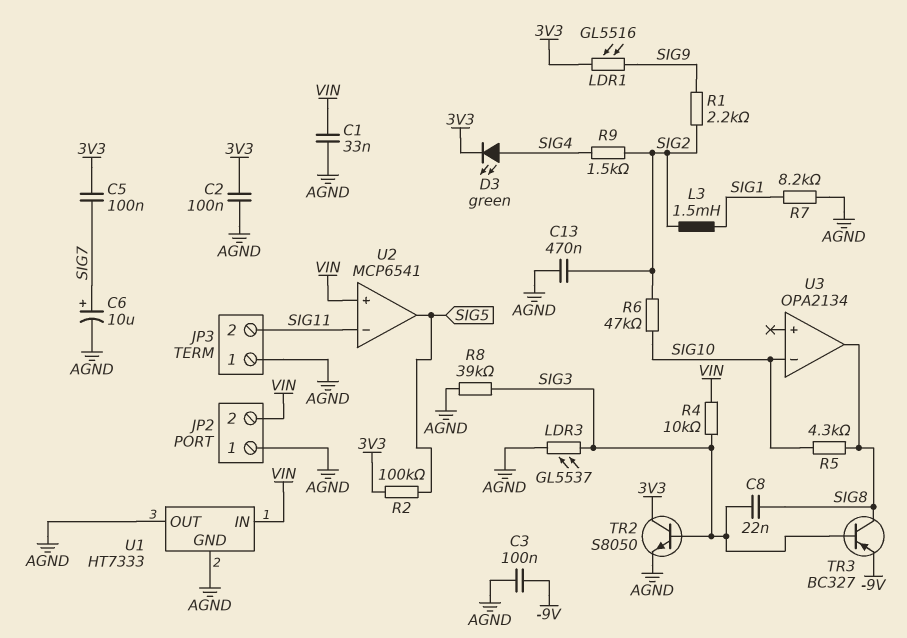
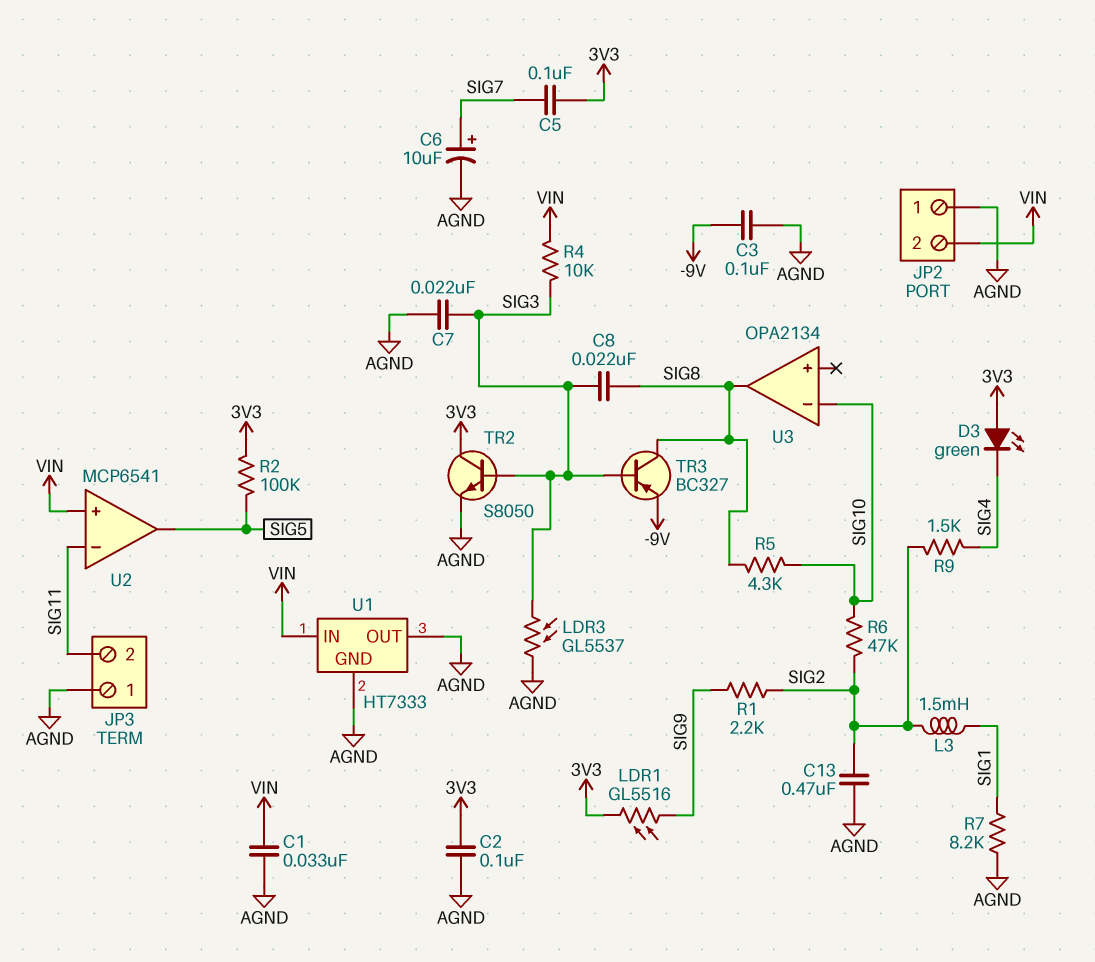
C7: none -> 22nF (AGND, SIG3)
D3: LED green (A SIG4, K 3V3) -> LED green (A 3V3, K SIG4)
R8: 39k (AGND, SIG3) -> none

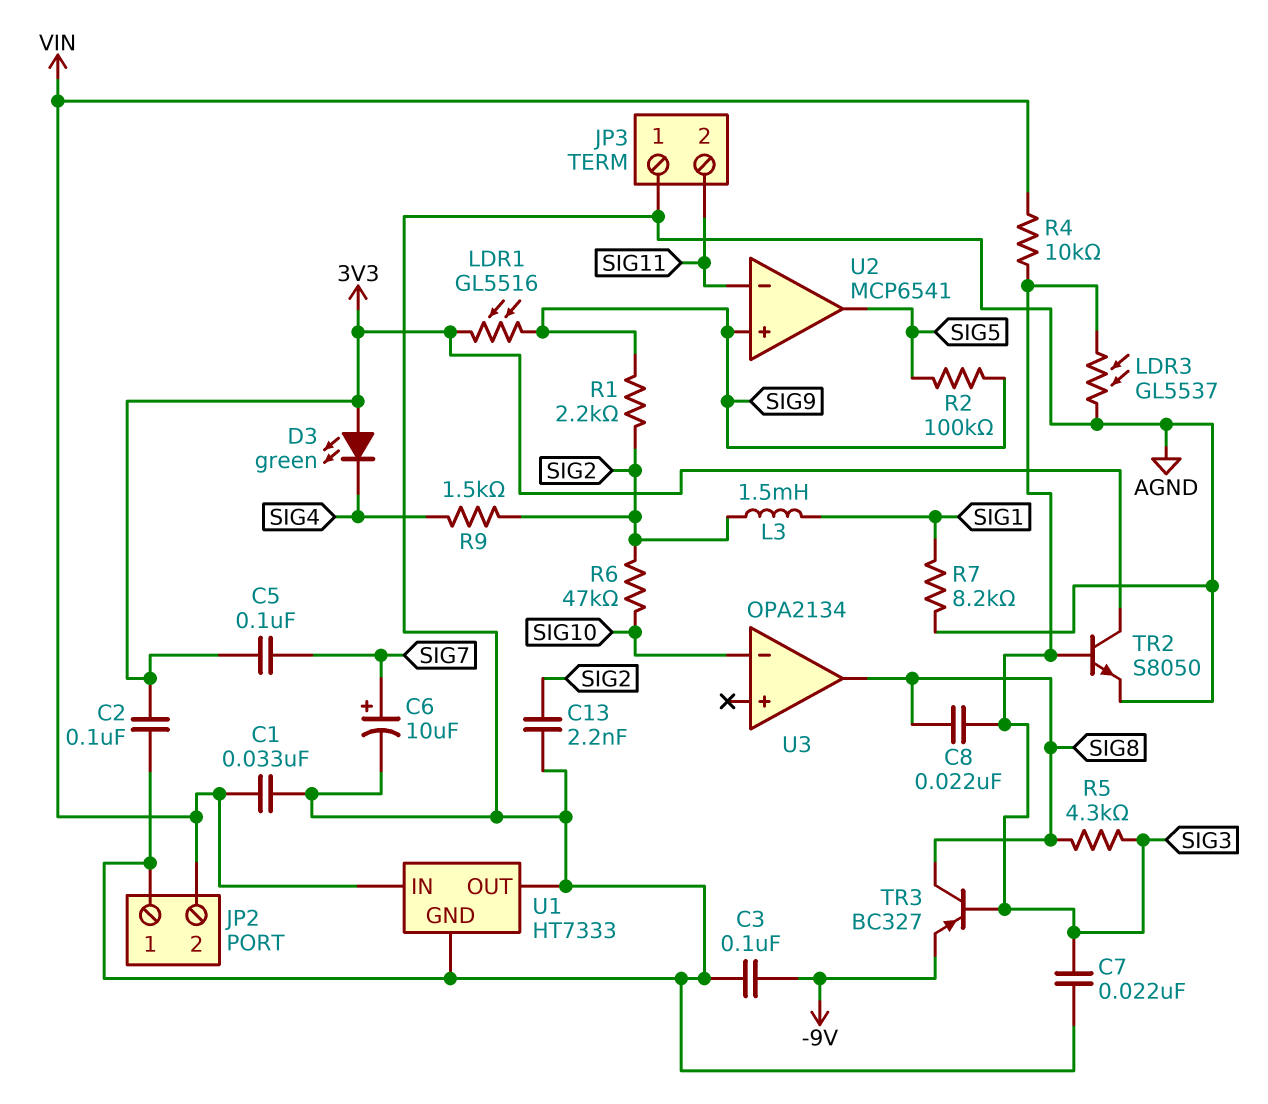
C13: 470nF (AGND, SIG2) -> 2.2nF (AGND, SIG2)
R2: 100k (3V3, SIG5) -> 100k (SIG5, SIG9)
R5: 4.3k (SIG8, SIG10) -> 4.3k (SIG3, SIG8)
U2 pin in+: VIN -> SIG9

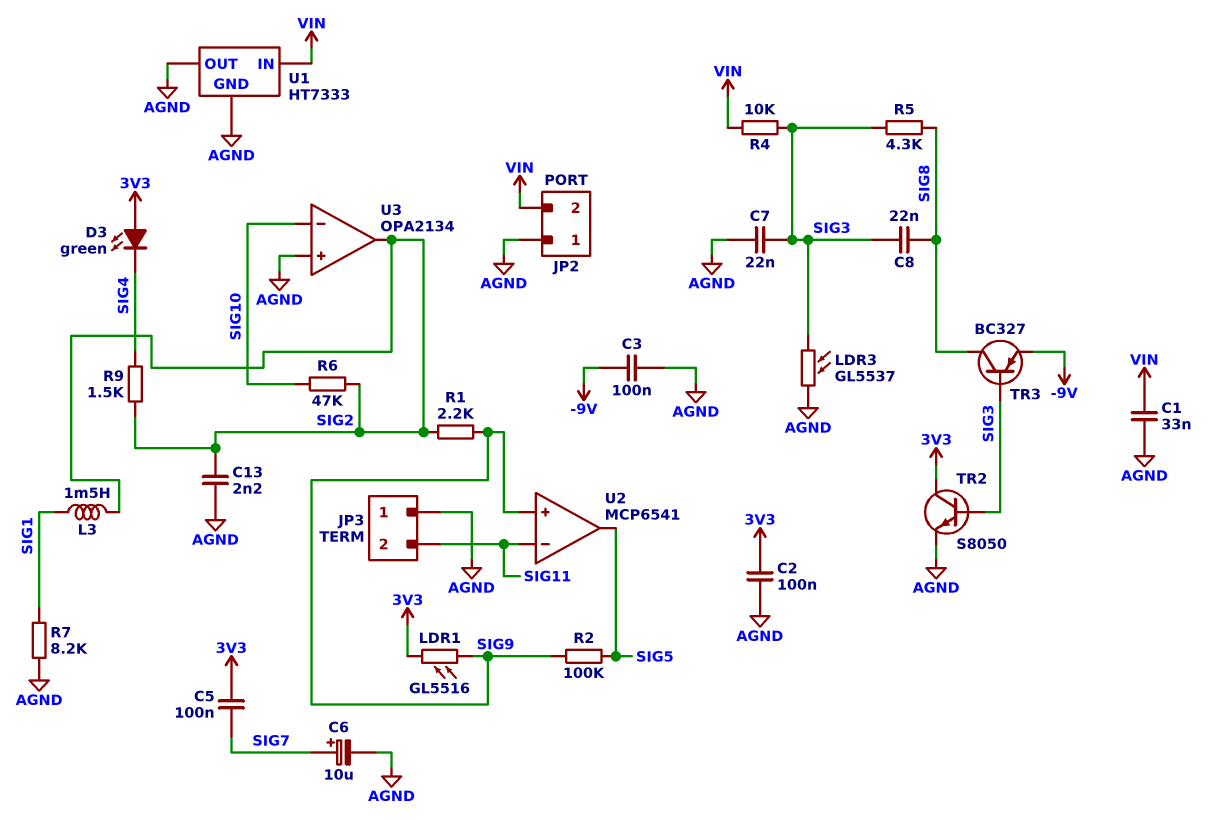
U3 pin in+: none -> AGND
U3 pin out: SIG8 -> SIG2

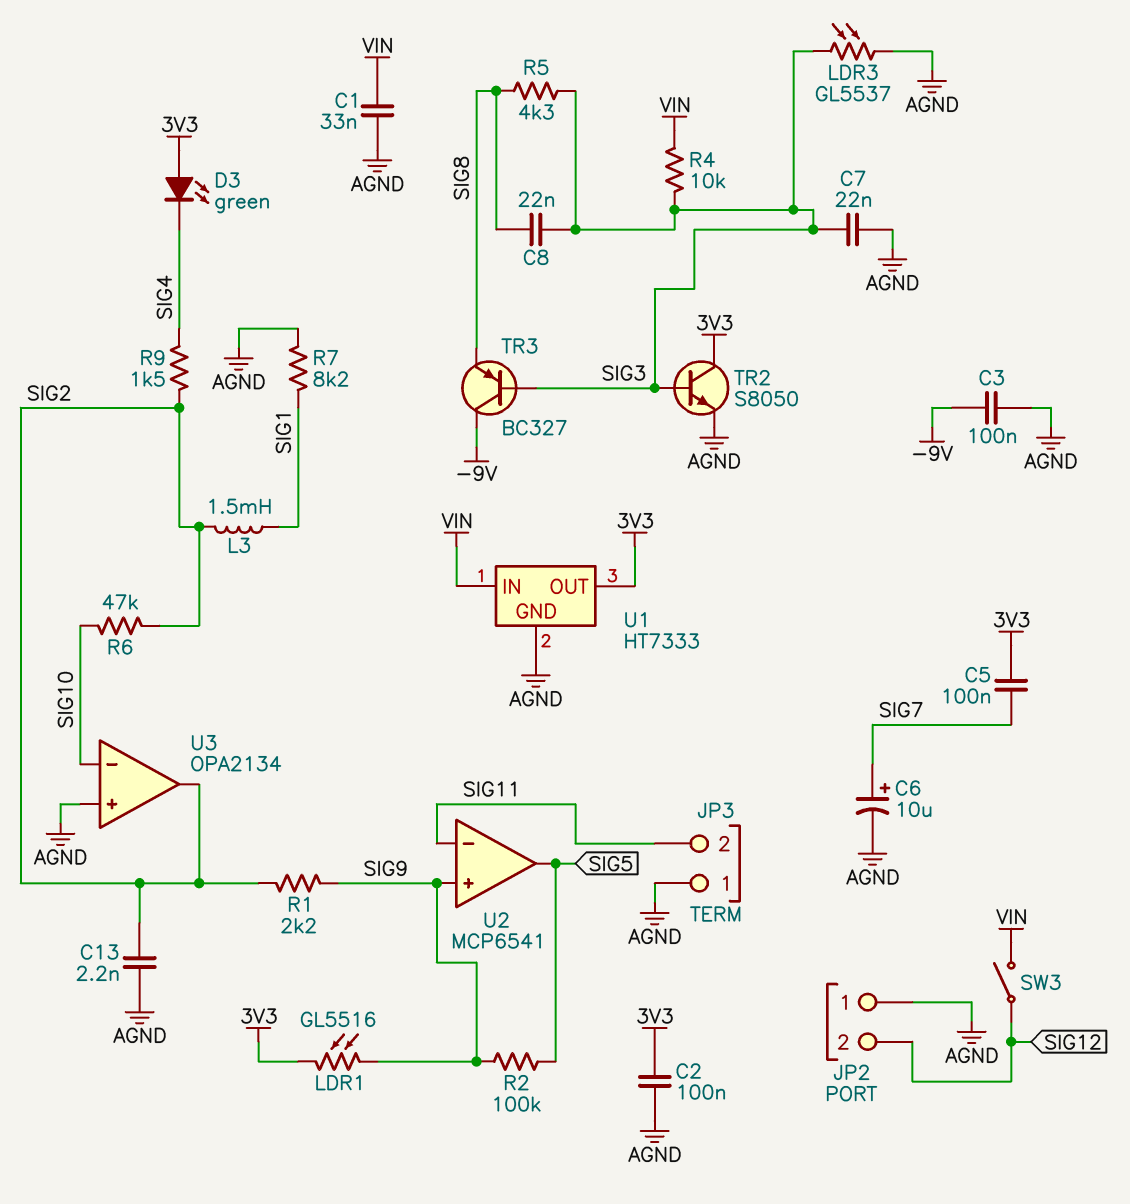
JP2 pin 2: VIN -> SIG12
SW3: none -> switch (SIG12, VIN)
TR3: PNP BC327 (B SIG3, C SIG8, E -9V) -> PNP BC327 (B SIG3, C -9V, E SIG8)
U1 pin OUT: AGND -> 3V3

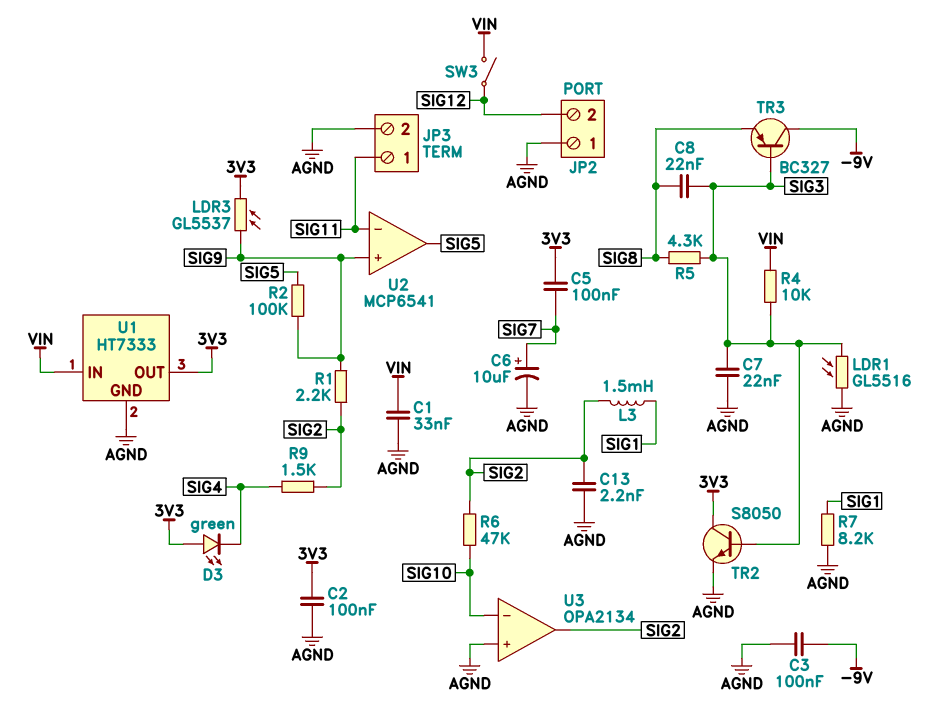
JP3 pin 1: AGND -> SIG11
JP3 pin 2: SIG11 -> AGND
LDR1: GL5516 (3V3, SIG9) -> GL5516 (AGND, SIG3)
LDR3: GL5537 (AGND, SIG3) -> GL5537 (3V3, SIG9)

